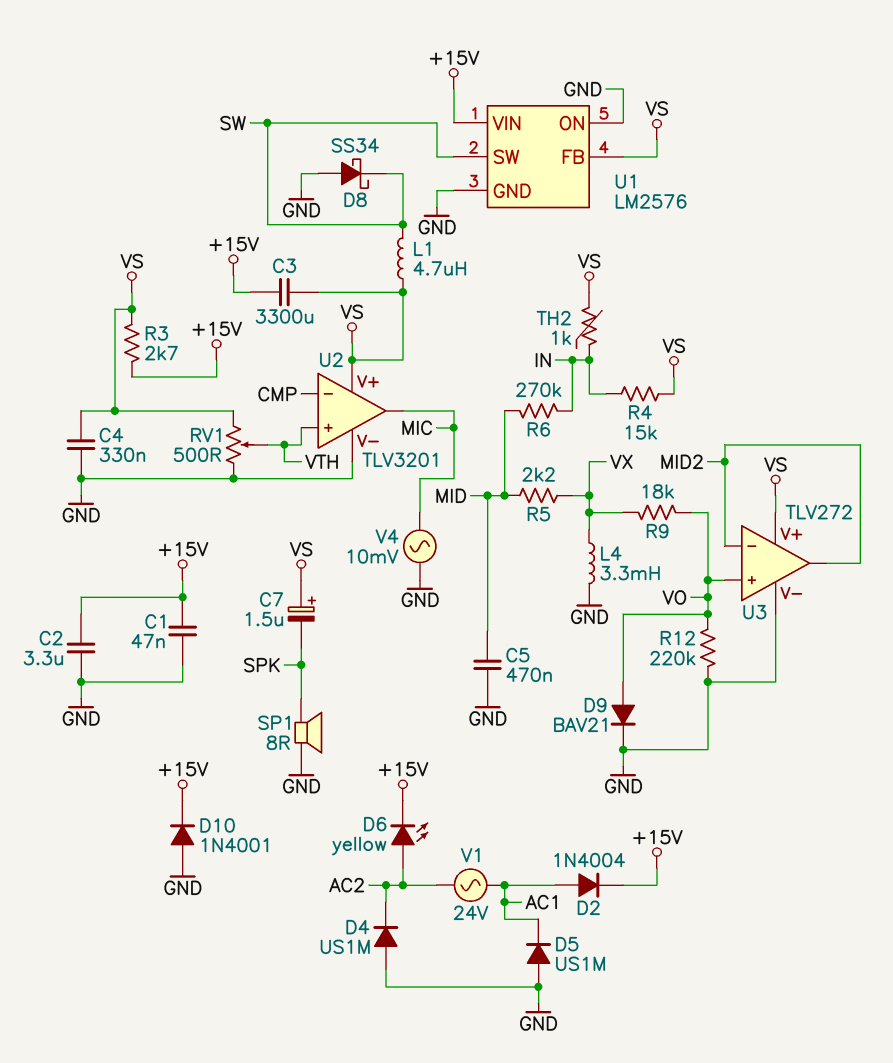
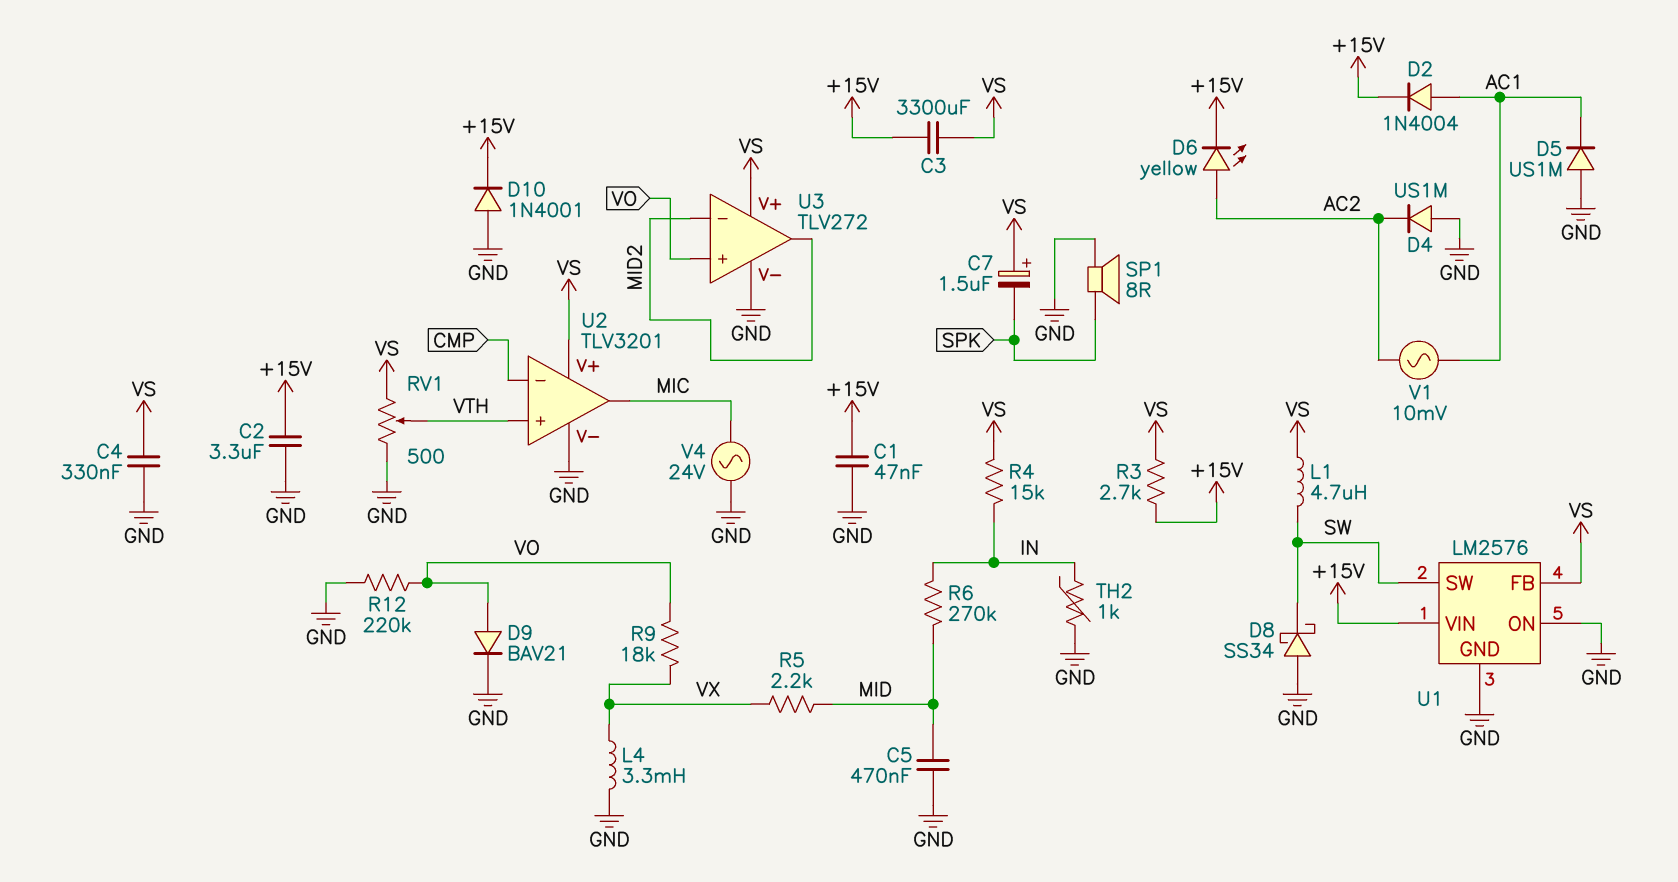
TH2: 1k (IN, VS) -> 1k (GND, IN)
V1: AC 24V (AC1, AC2) -> AC 10mV (AC1, AC2)
V4: AC 10mV (GND, MIC) -> AC 24V (GND, MIC)

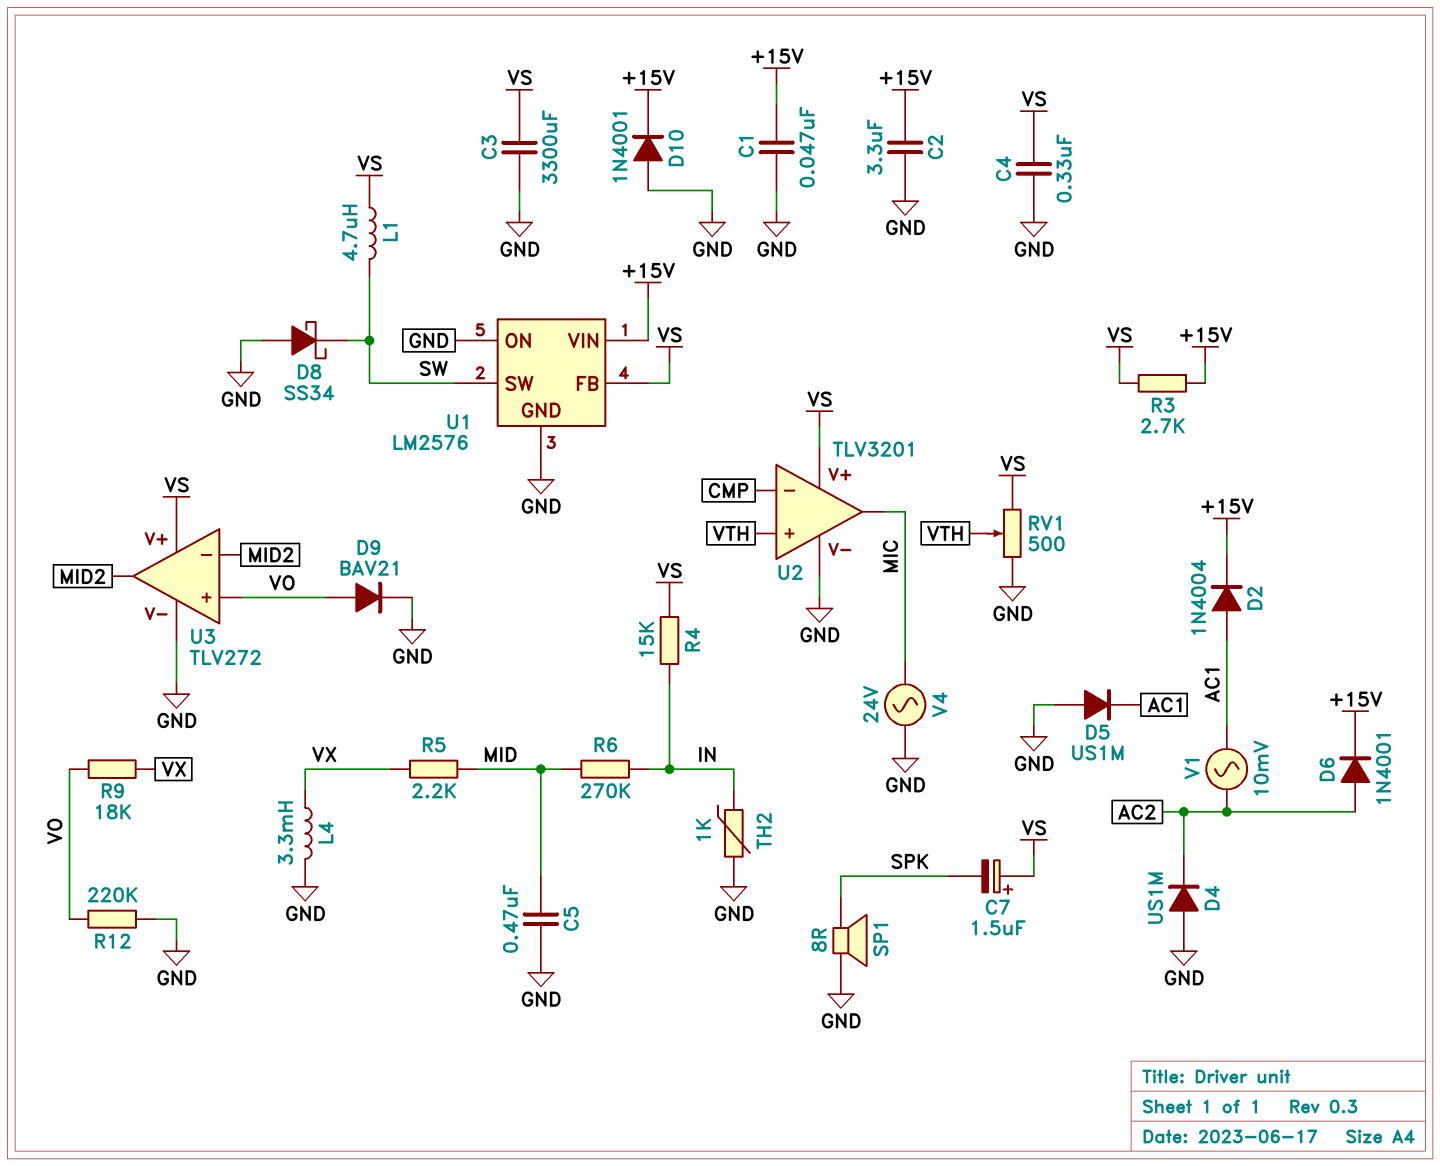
C3: 3300uF (+15V, VS) -> 3300uF (GND, VS)
D6: LED yellow (A AC2, K +15V) -> diode 1N4001 (A AC2, K +15V)

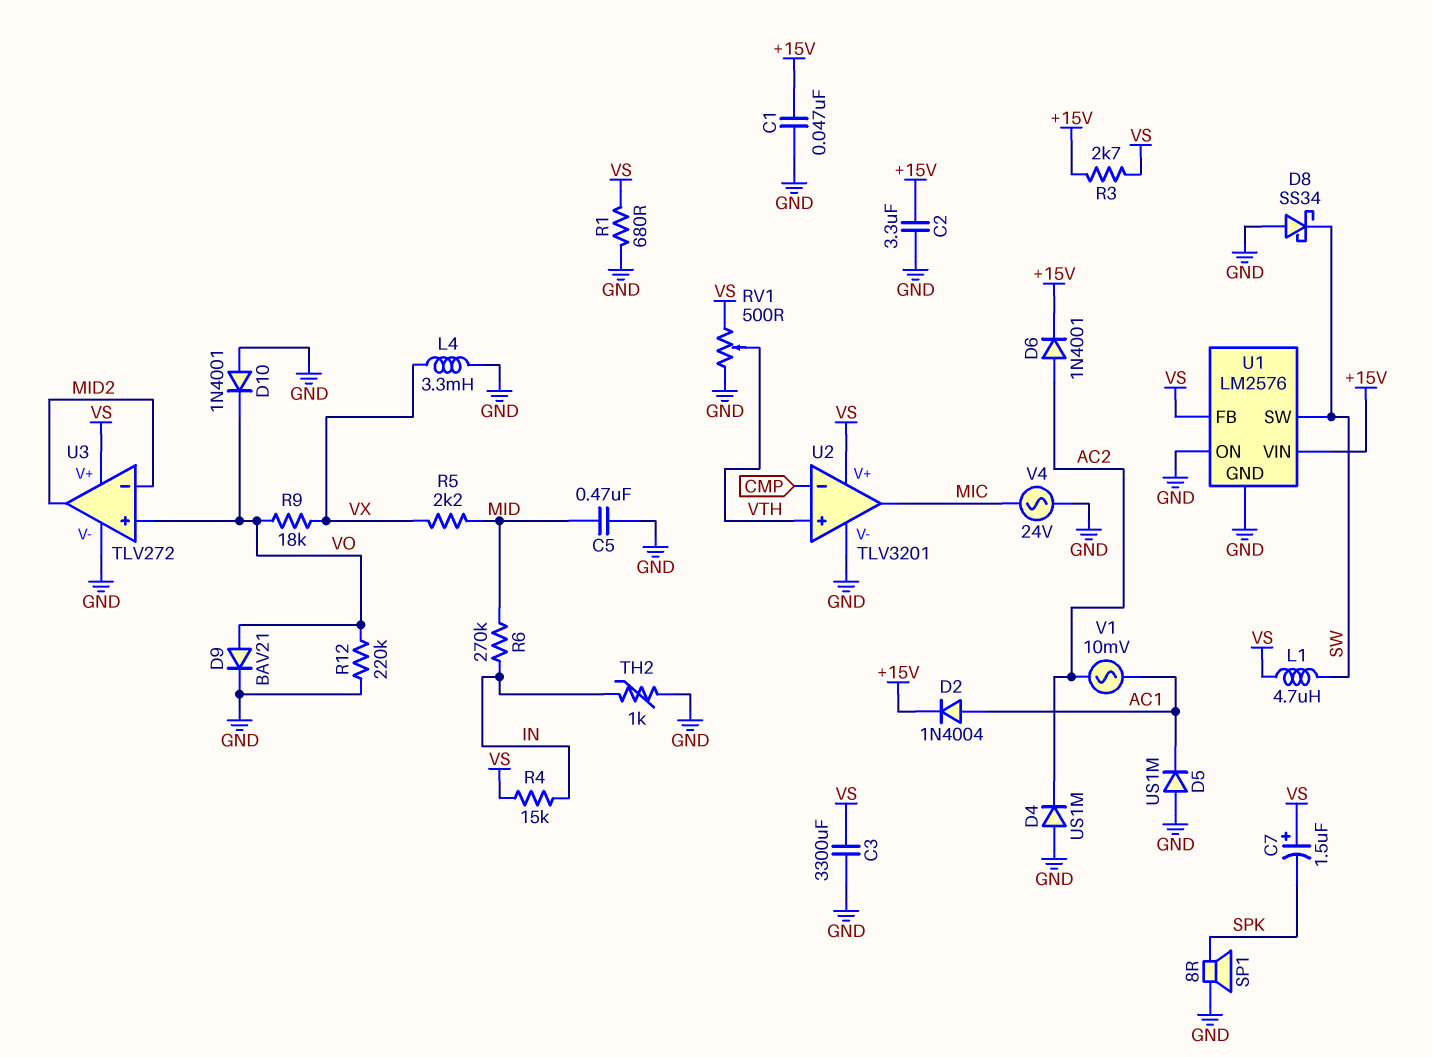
C4: 330nF (GND, VS) -> none
D10: diode 1N4001 (A GND, K +15V) -> diode 1N4001 (A GND, K VO)
R1: none -> 680 (GND, VS)

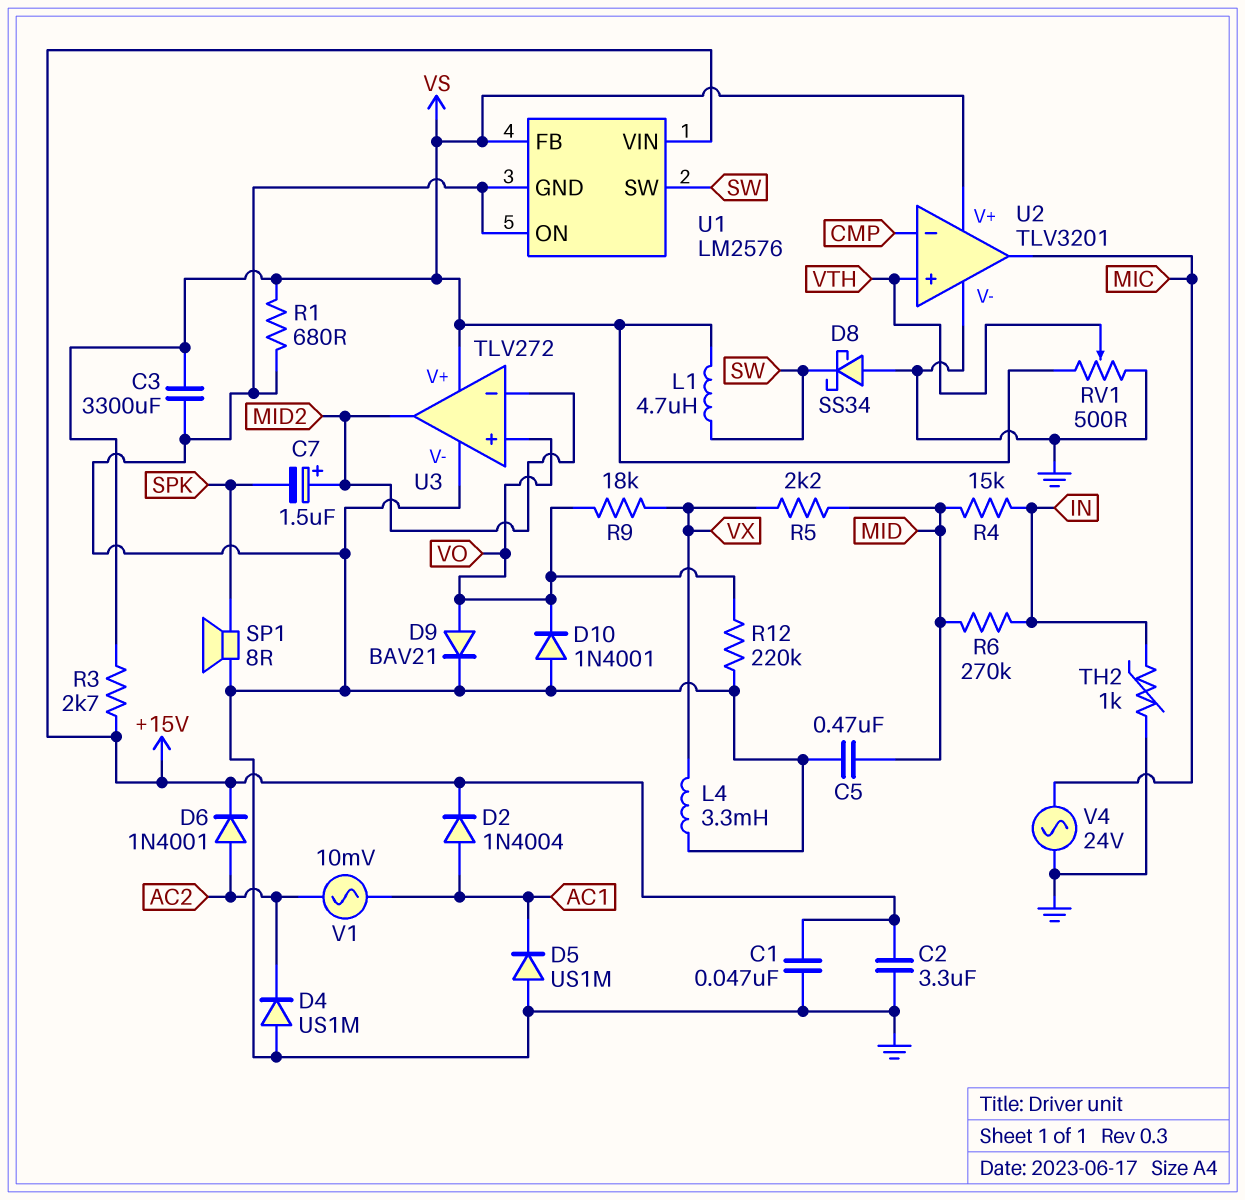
C7: 1.5uF (plus VS, minus SPK) -> 1.5uF (plus MID2, minus SPK)
R4: 15k (IN, VS) -> 15k (IN, MID)

